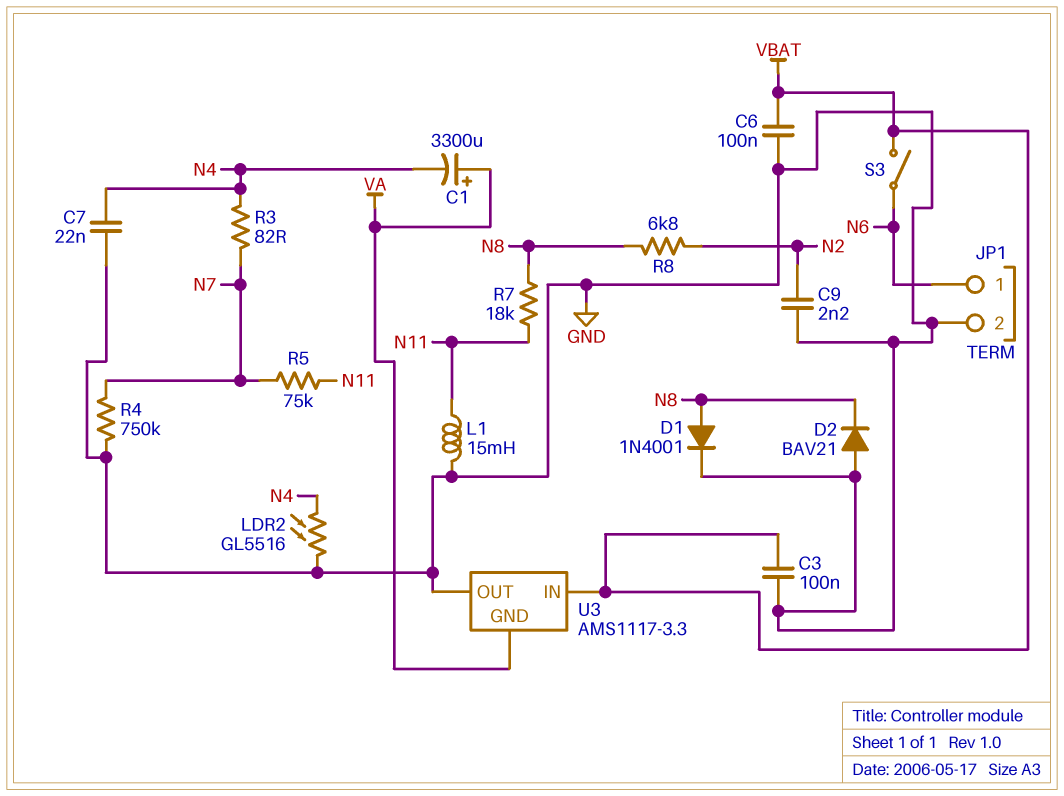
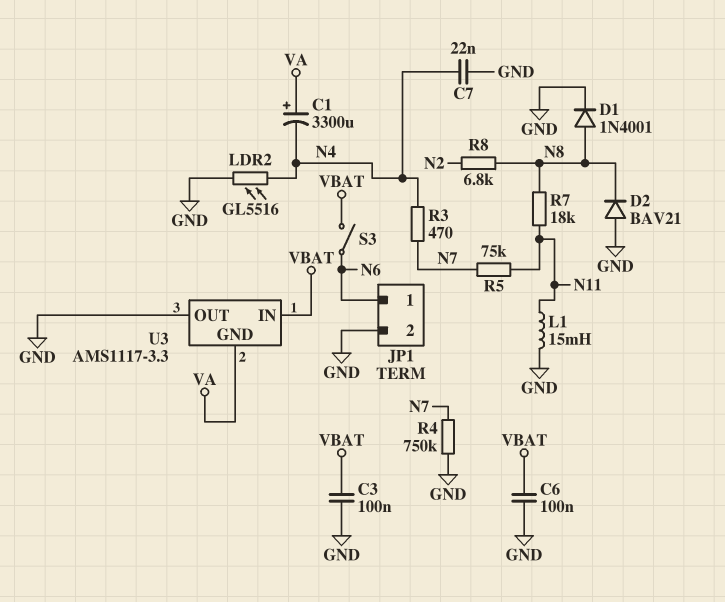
C9: 2.2nF (GND, N2) -> none
R3: 82 (N4, N7) -> 470 (N4, N7)

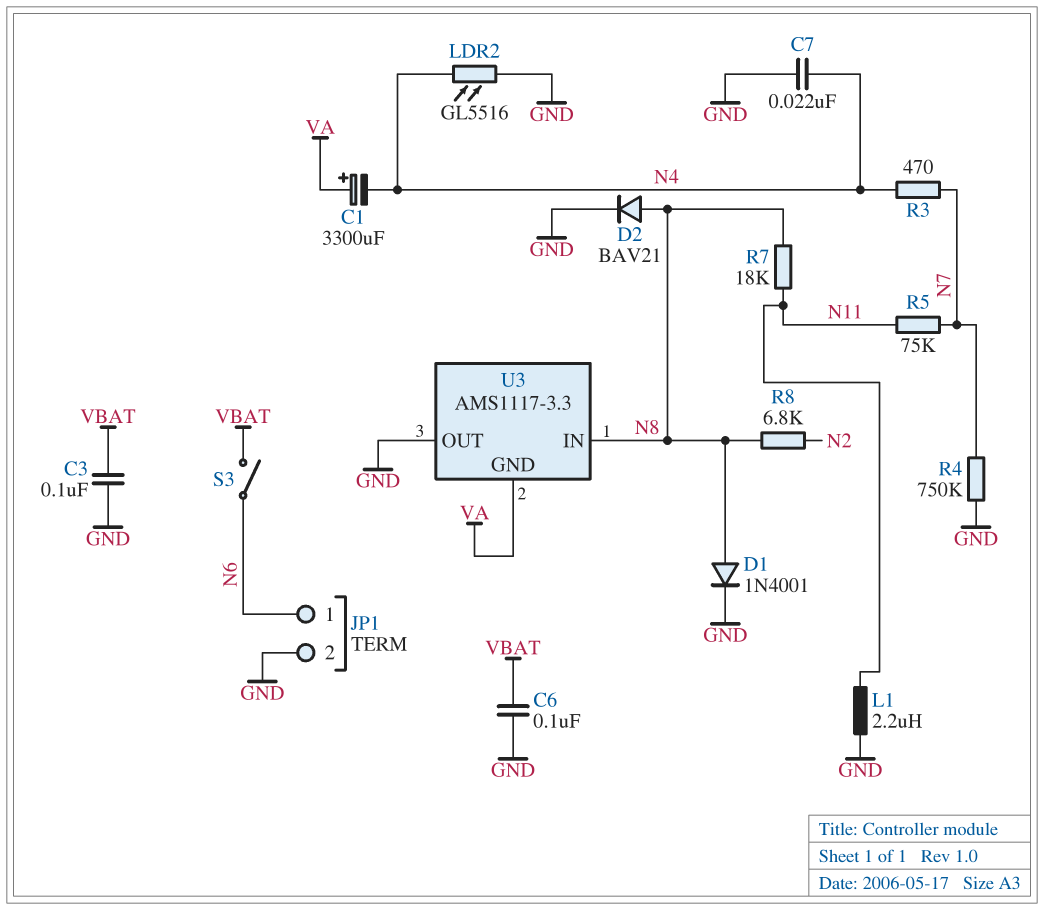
D2: diode BAV21 (A GND, K N8) -> diode BAV21 (A N8, K GND)
L1: 15mH (GND, N11) -> 2.2uH (GND, N11)
U3 pin IN: VBAT -> N8

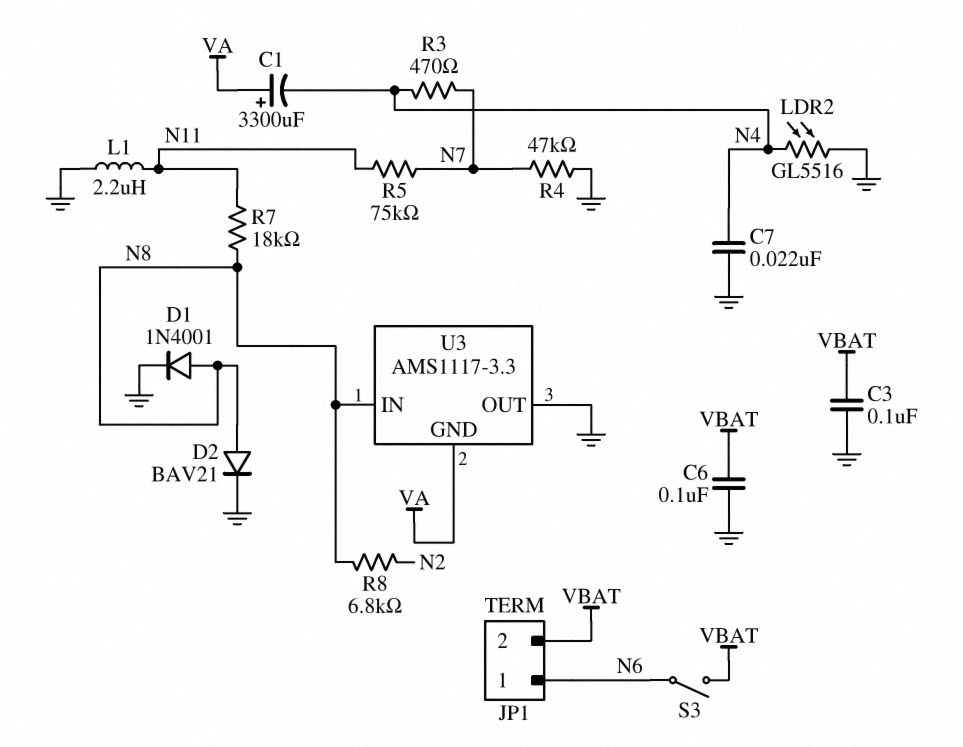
JP1 pin 2: GND -> VBAT
R4: 750k (GND, N7) -> 47k (GND, N7)

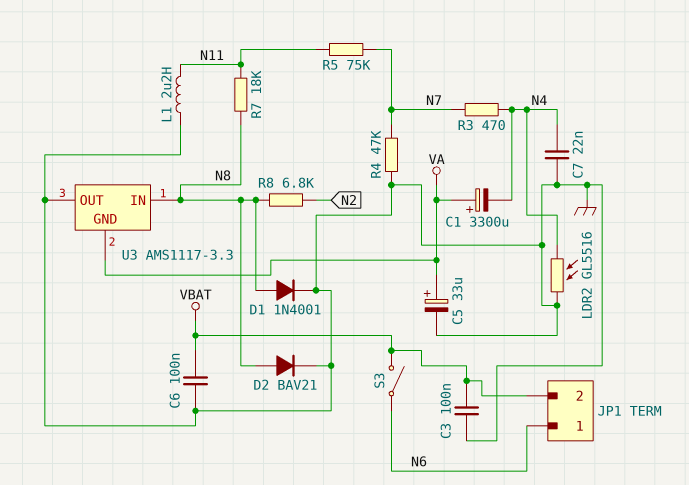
C5: none -> 33uF (plus VA, minus GND)

